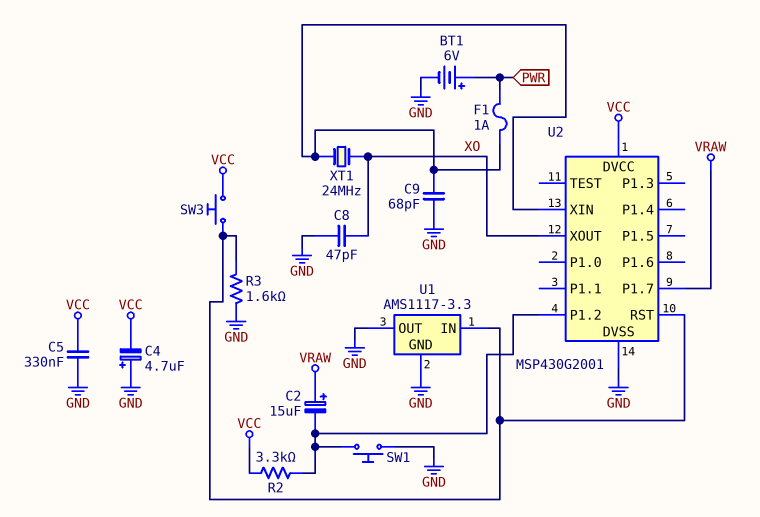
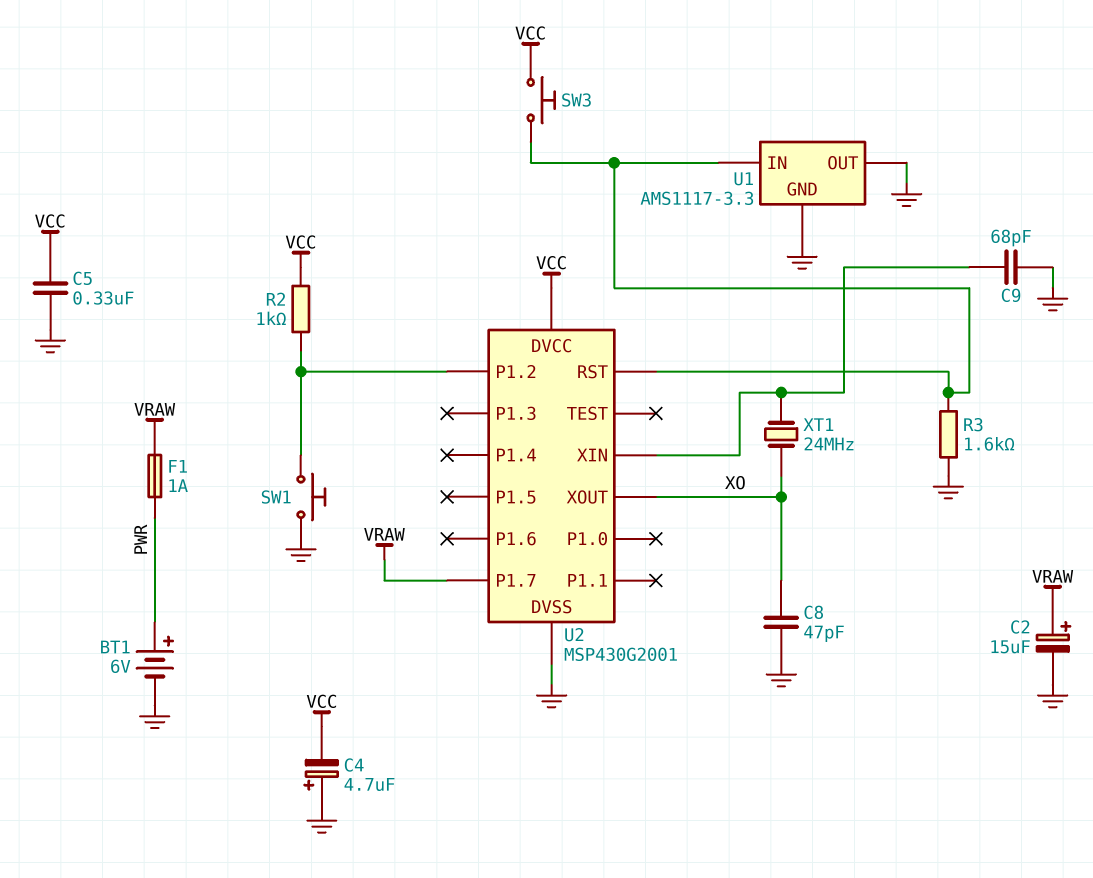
C2: 15uF (plus VRAW, minus U2/P1.2) -> 15uF (plus VRAW, minus GND)
F1: 1A (PWR, U2/XIN) -> 1A (PWR, VRAW)
R2: 3.3k (U2/P1.2, VCC) -> 1k (U2/P1.2, VCC)

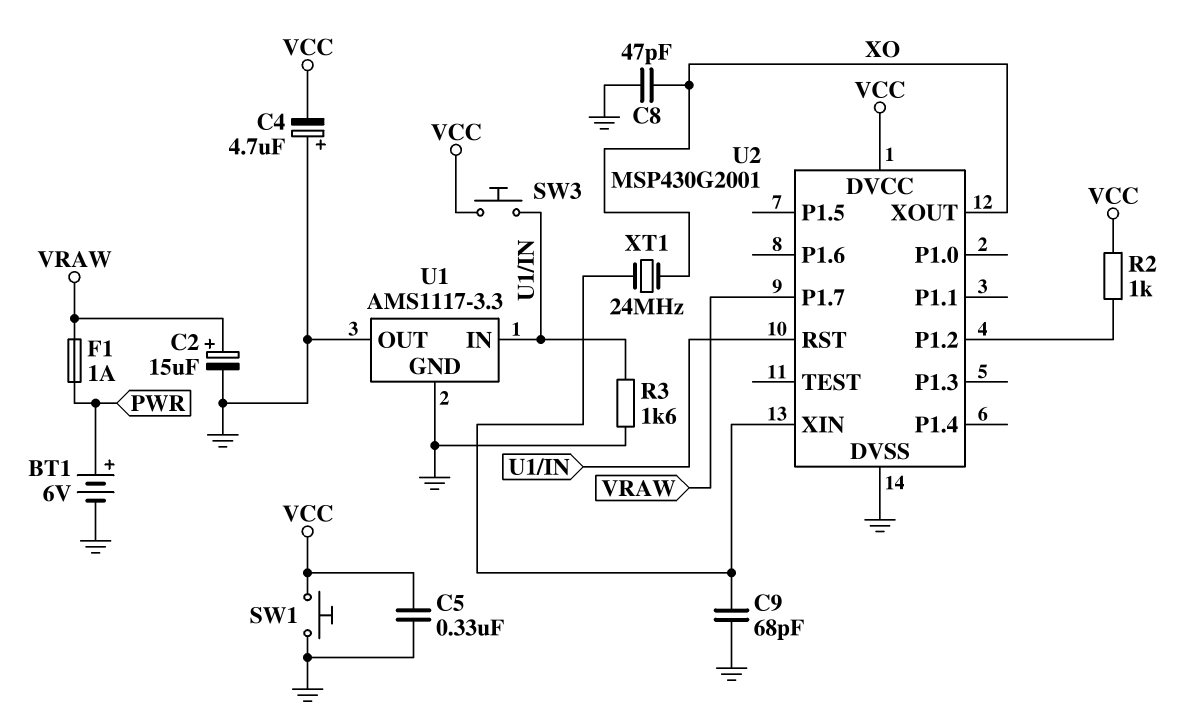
SW1: button (GND, U2/P1.2) -> button (GND, VCC)

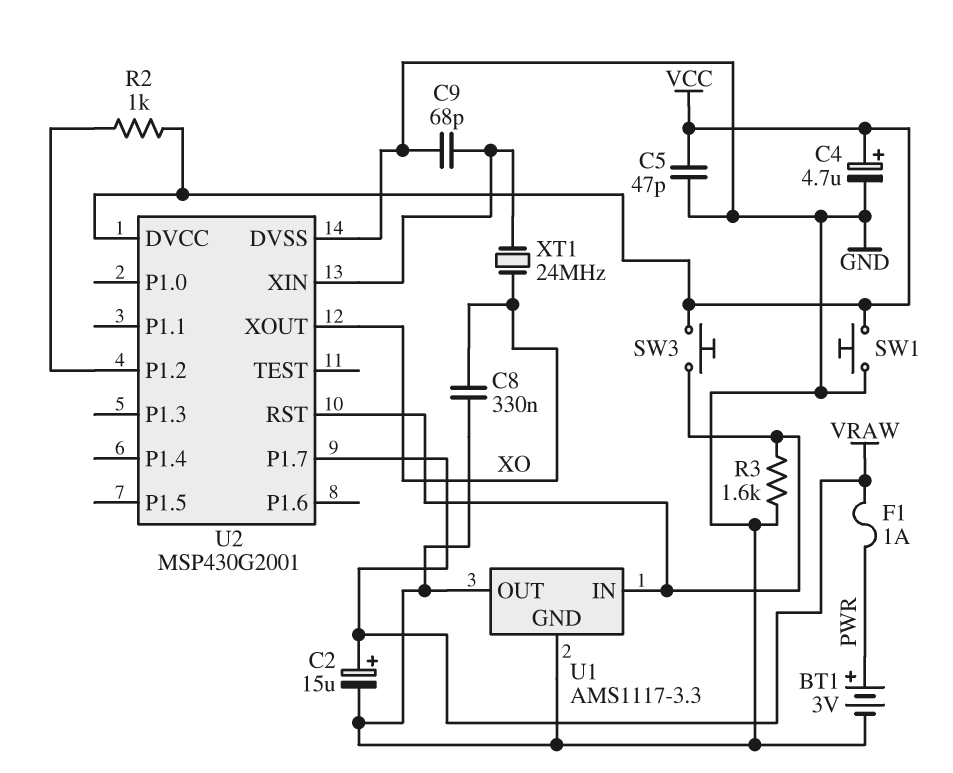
BT1: 6V (plus PWR, minus GND) -> 3V (plus PWR, minus GND)
C4: 4.7uF (plus GND, minus VCC) -> 4.7uF (plus VCC, minus GND)
C5: 330nF (GND, VCC) -> 47pF (GND, VCC)
C8: 47pF (GND, XO) -> 330nF (GND, XO)

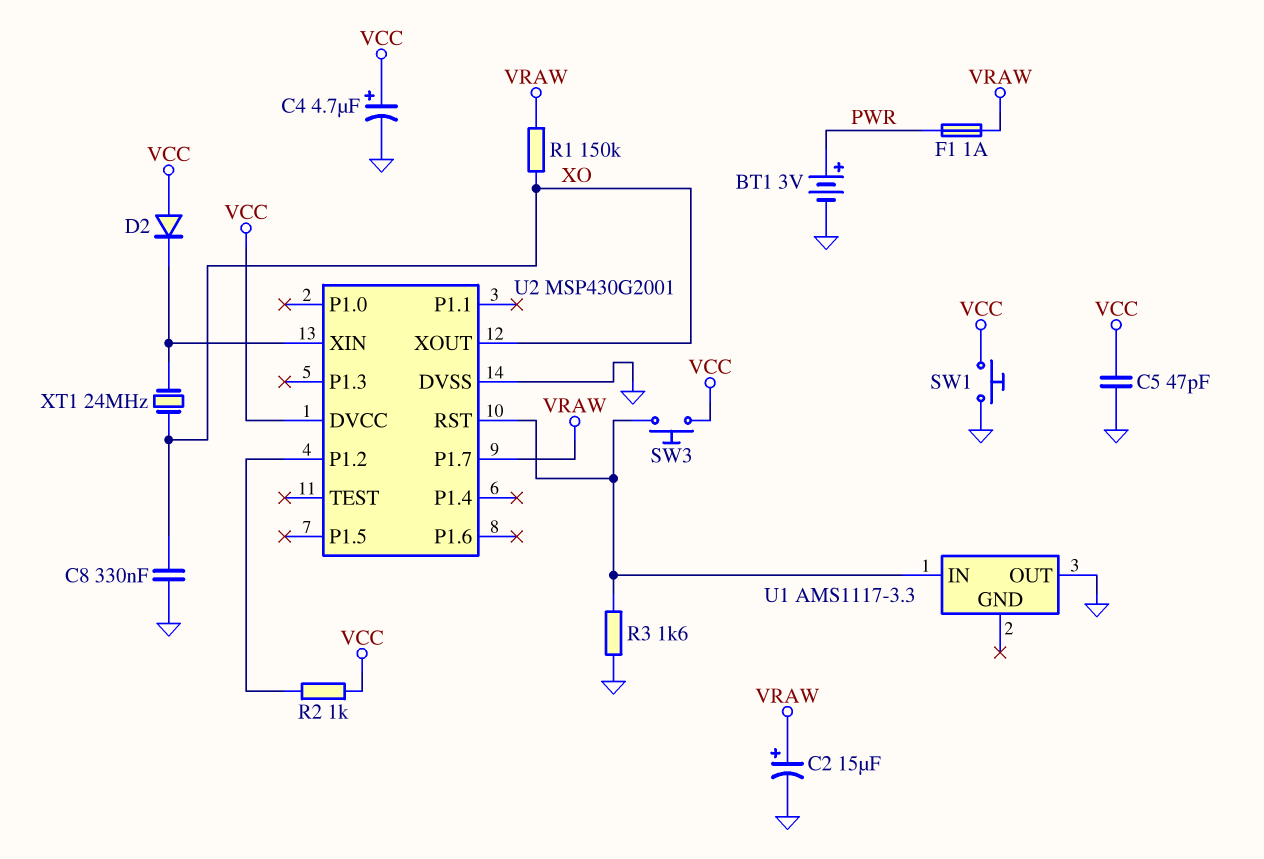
C9: 68pF (GND, U2/XIN) -> none
D2: none -> diode (A VCC, K U2/XIN)
R1: none -> 150k (VRAW, XO)
U1 pin GND: GND -> none

